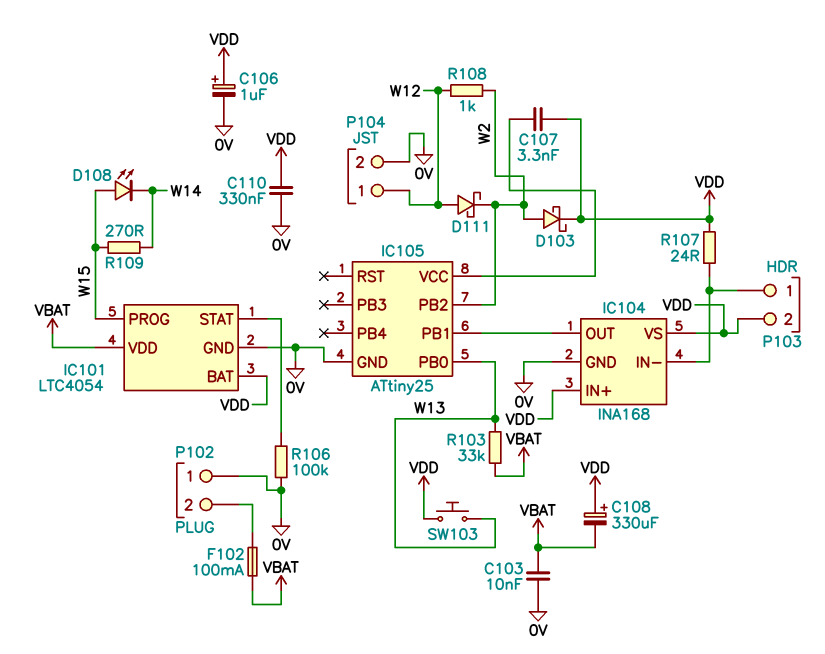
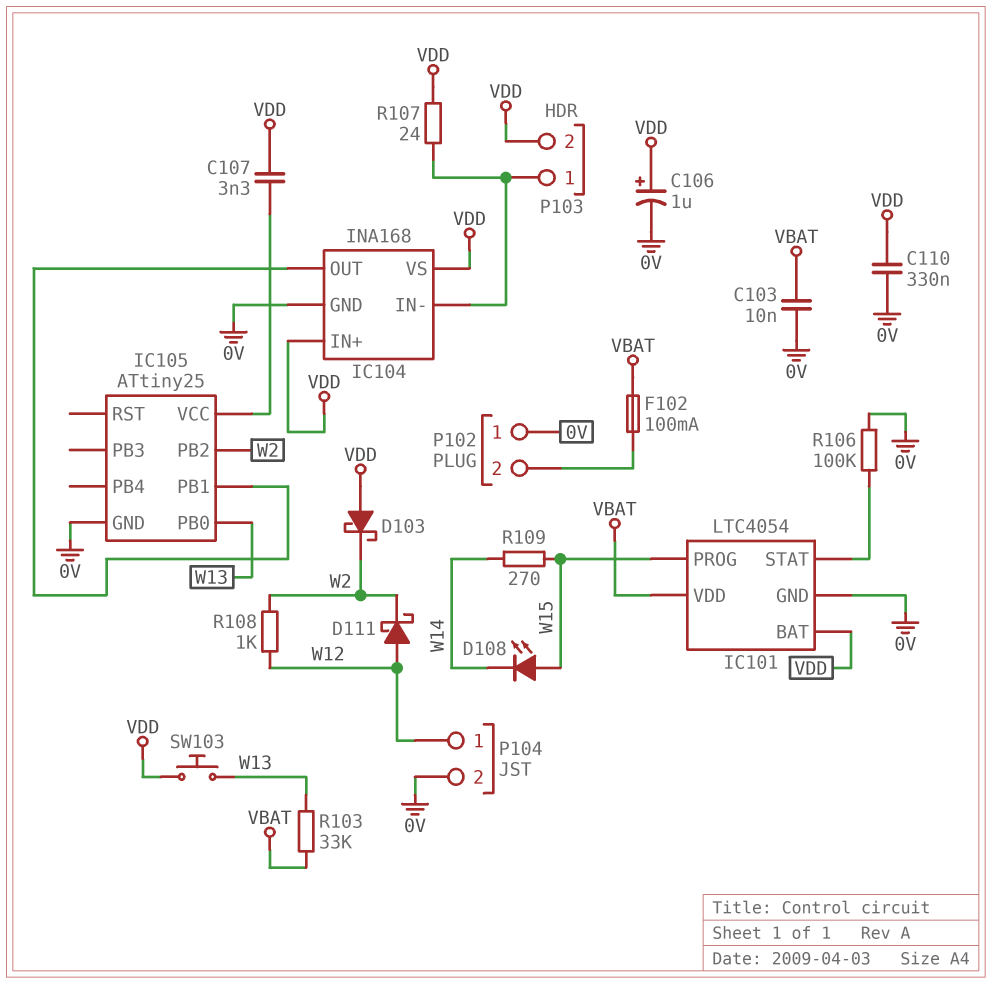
C108: 330uF (plus VDD, minus VBAT) -> none
D103: schottky (A W2, K VDD) -> schottky (A VDD, K W2)

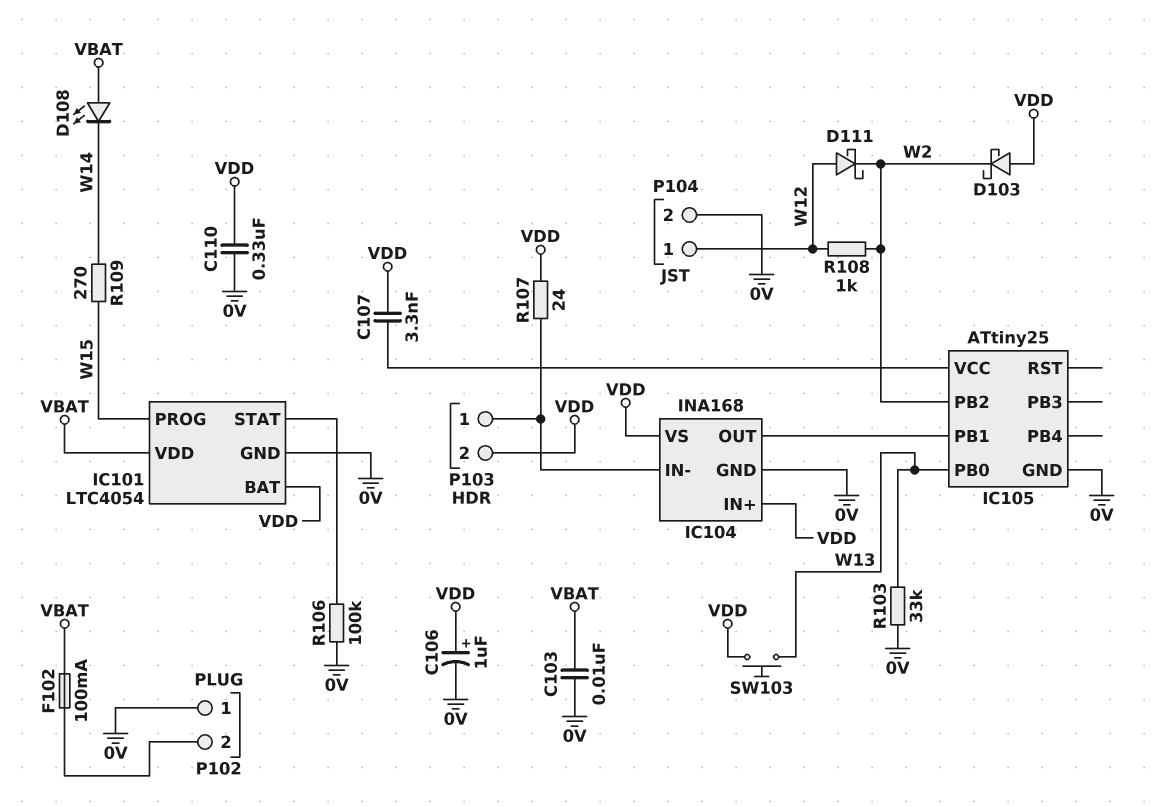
D108: LED (A W15, K W14) -> LED (A VBAT, K W14)
R103: 33k (VBAT, W13) -> 33k (0V, W13)

